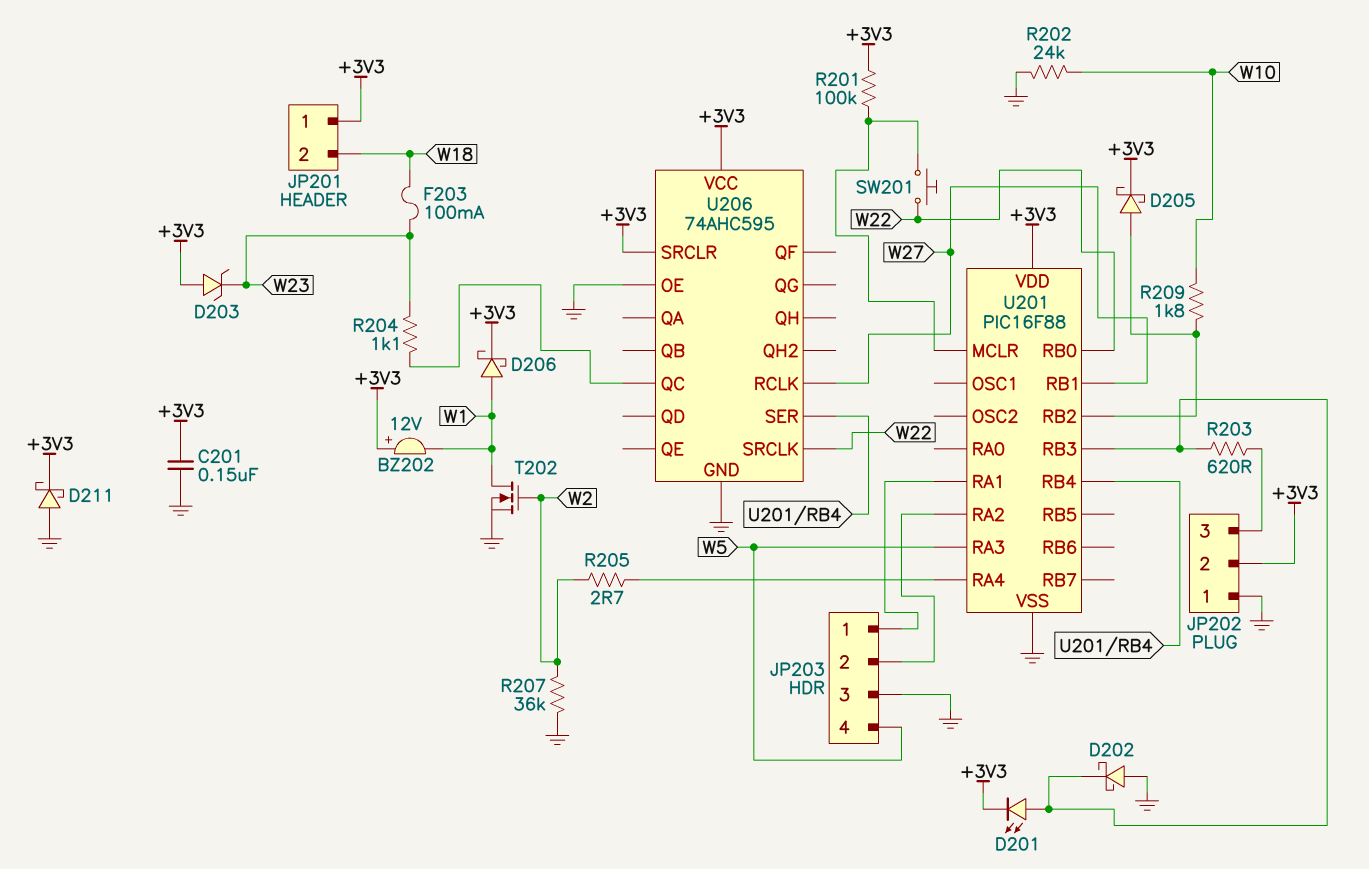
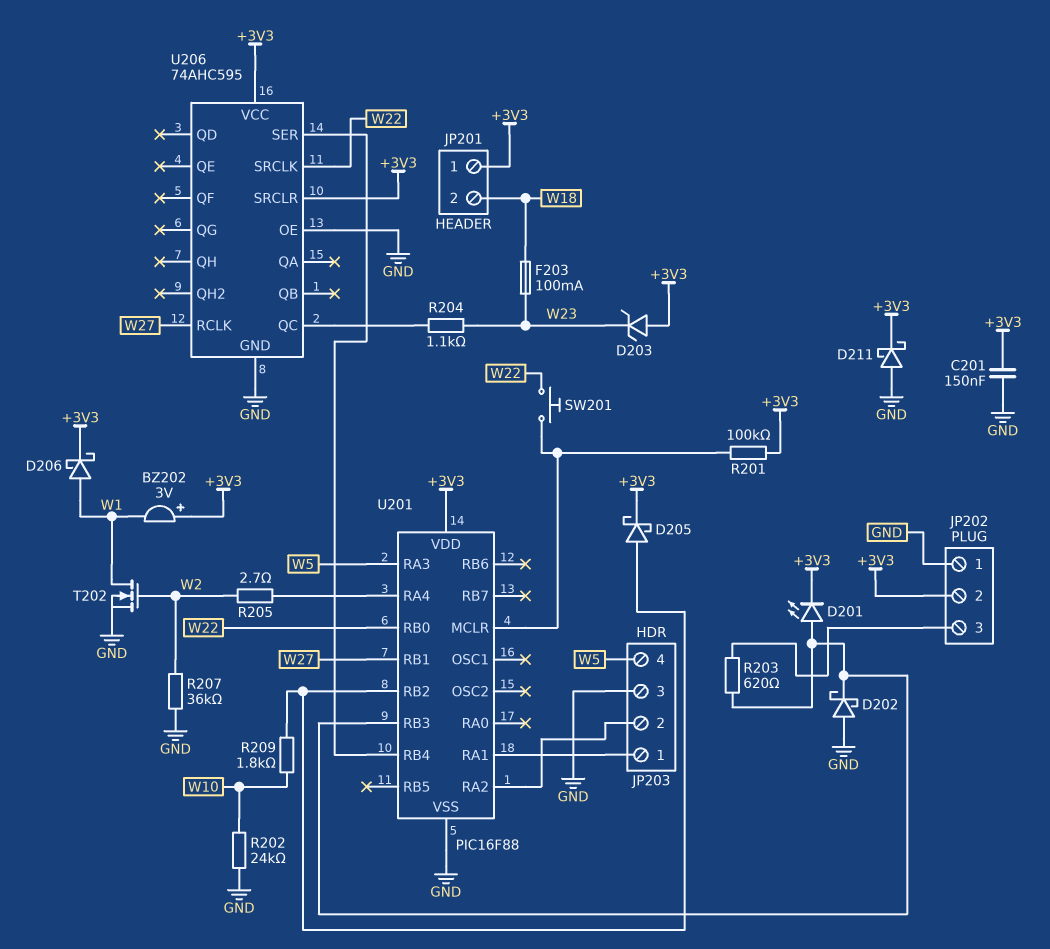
BZ202: buzzer 12V (plus +3V3, minus W1) -> buzzer 3V (plus +3V3, minus W1)

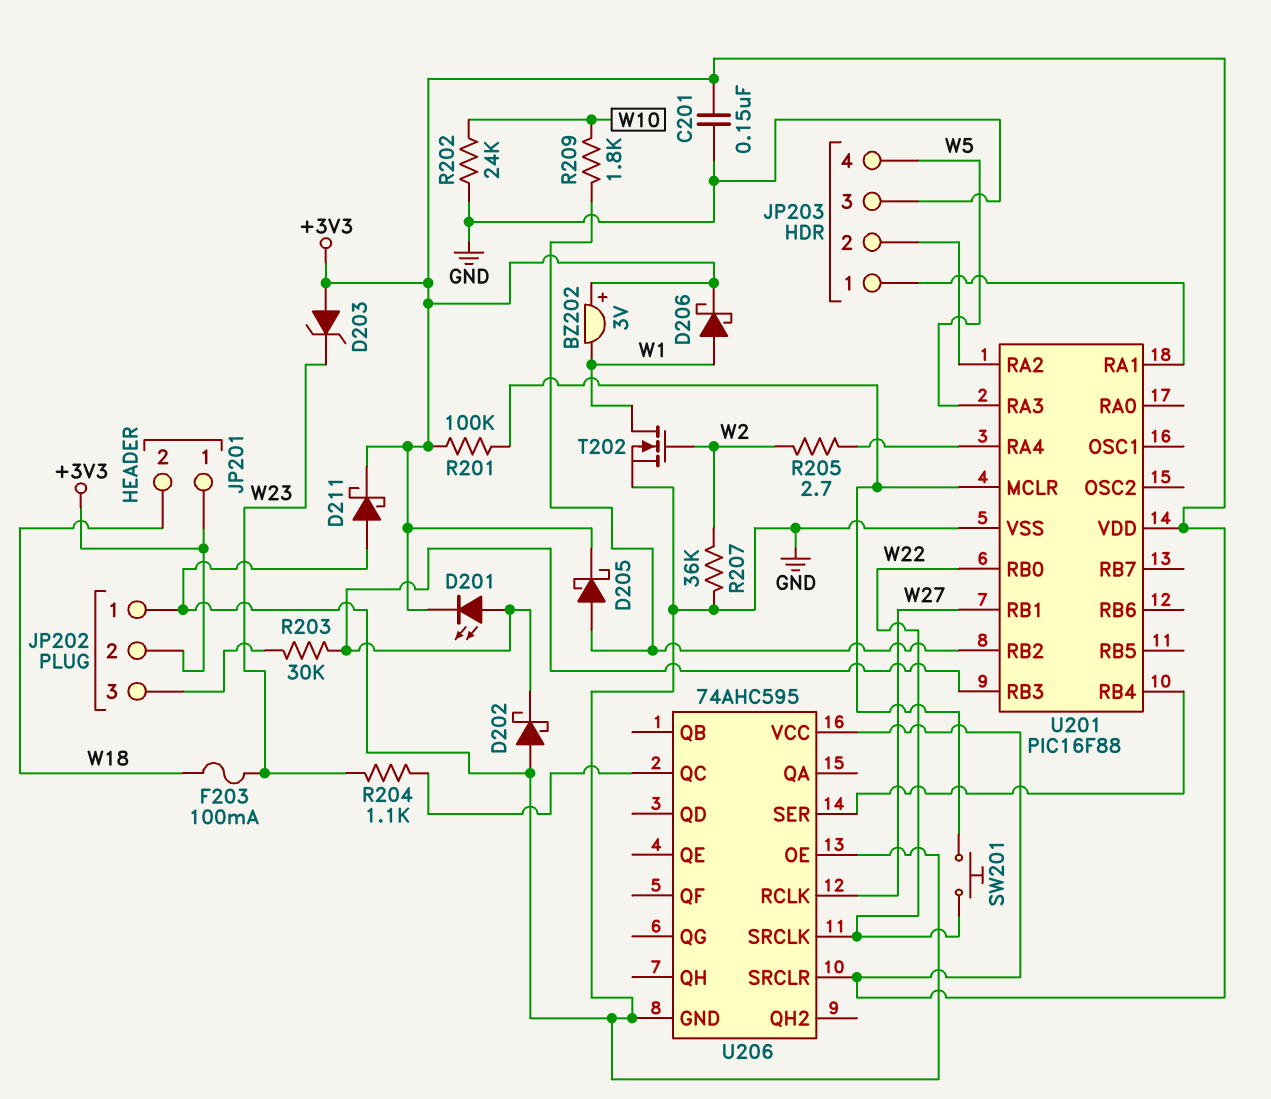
R203: 620 (JP202/3, U201/RB3) -> 30k (JP202/3, U201/RB3)

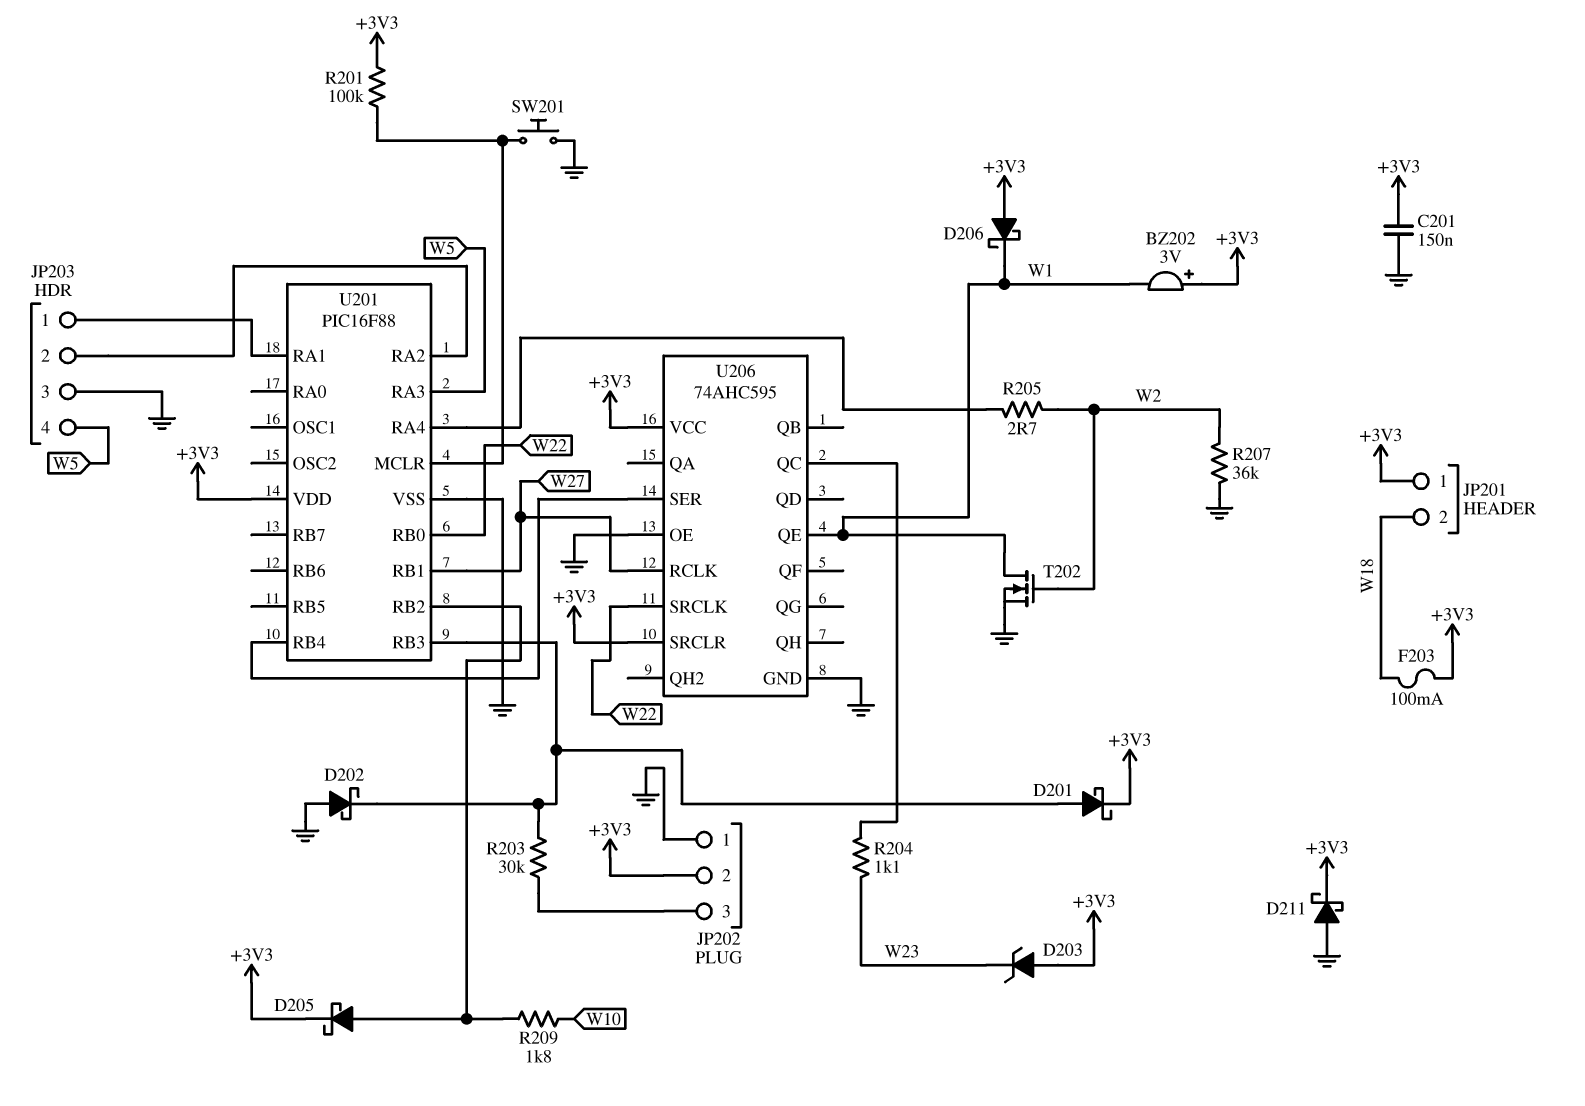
D201: LED (A U201/RB3, K +3V3) -> schottky (A U201/RB3, K +3V3)
D206: schottky (A W1, K +3V3) -> schottky (A +3V3, K W1)
F203: 100mA (W18, W23) -> 100mA (+3V3, W18)
R202: 24k (GND, W10) -> none
SW201: button (U201/MCLR, W22) -> button (GND, U201/MCLR)
U206 pin QE: none -> W1

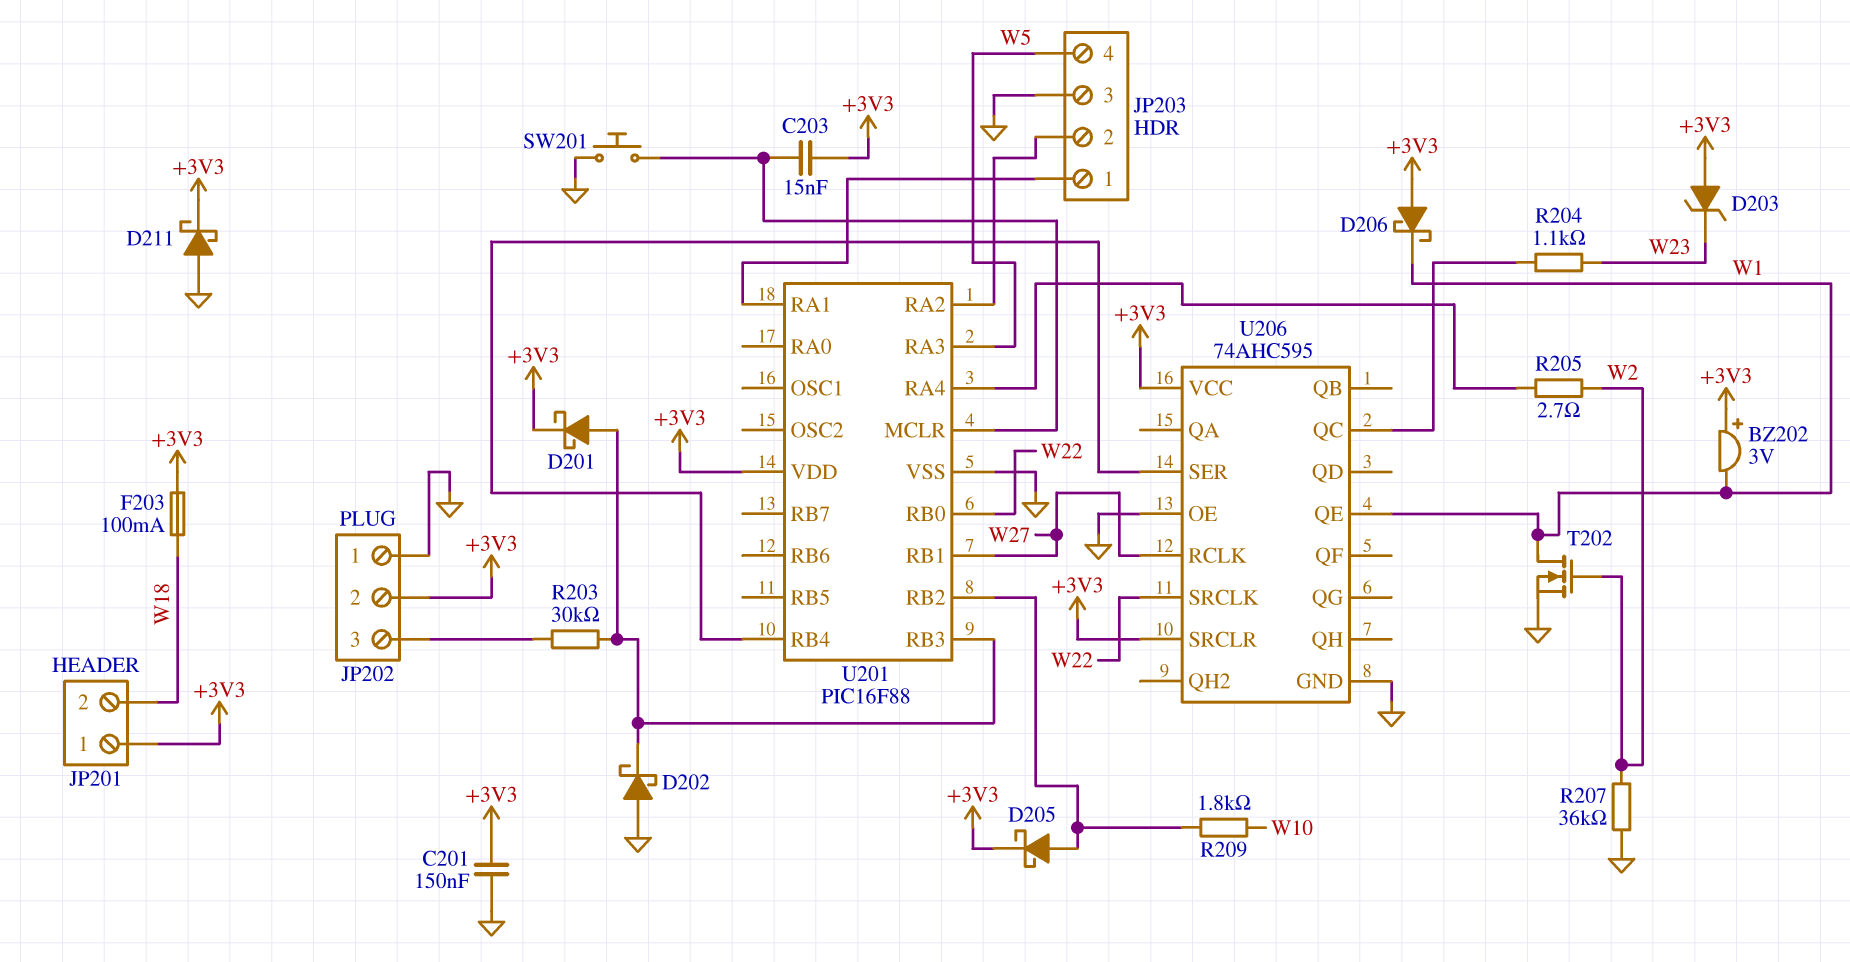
C203: none -> 15nF (+3V3, U201/MCLR)
R201: 100k (+3V3, U201/MCLR) -> none

